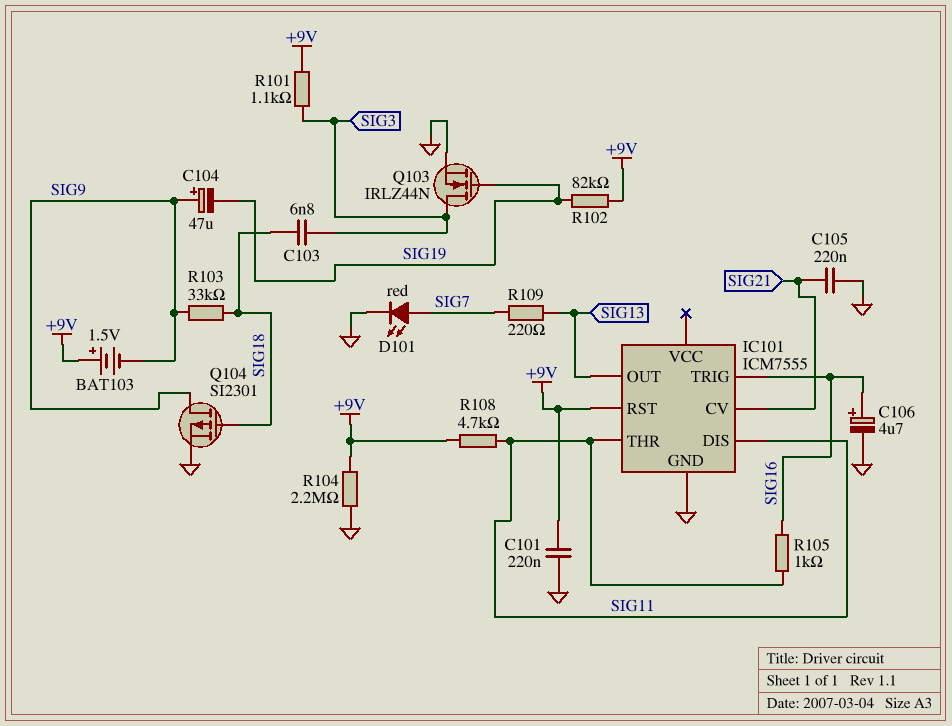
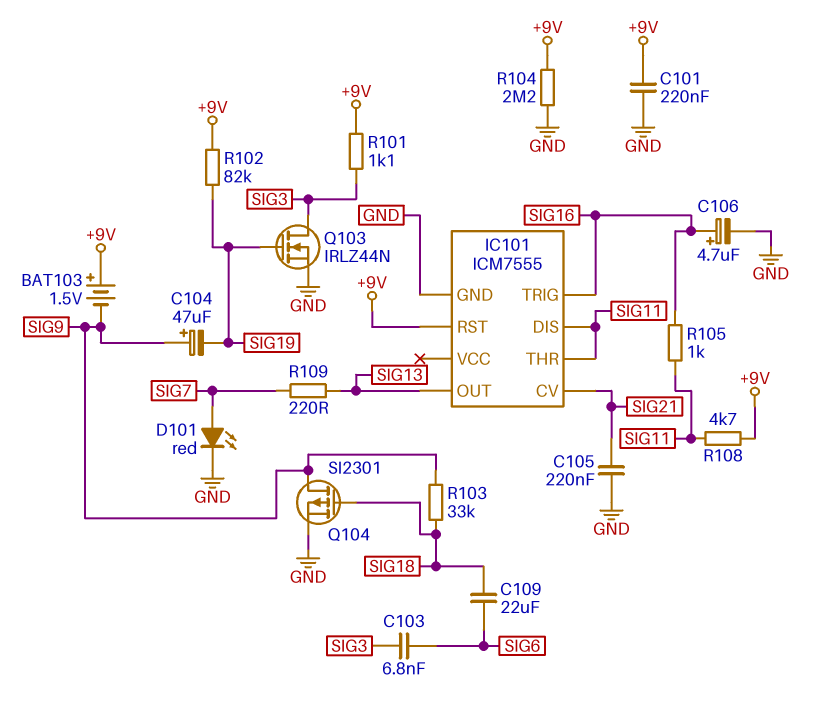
C103: 6.8nF (SIG3, SIG18) -> 6.8nF (SIG3, SIG6)
C109: none -> 22uF (SIG6, SIG18)

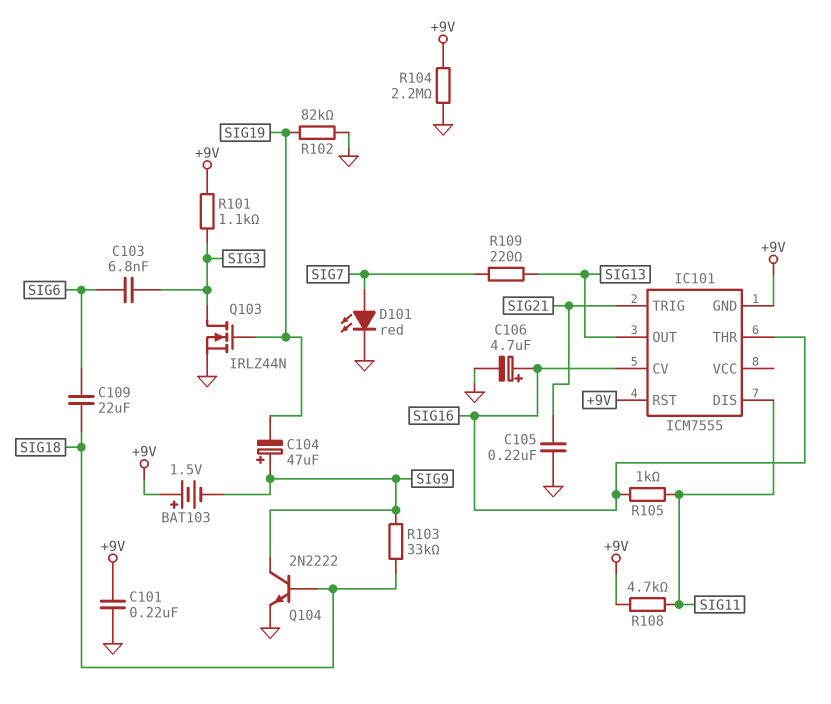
IC101 pin CV: SIG21 -> SIG16
IC101 pin GND: GND -> +9V
IC101 pin THR: SIG11 -> SIG16
IC101 pin TRIG: SIG16 -> SIG21
Q104: PMOS SI2301 (G SIG18, D SIG9, S GND) -> NPN 2N2222 (B SIG18, C SIG9, E GND)
R102: 82k (+9V, SIG19) -> 82k (GND, SIG19)

